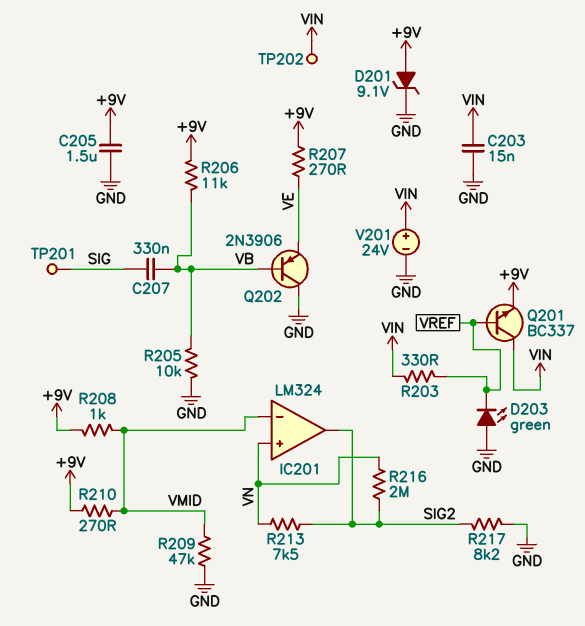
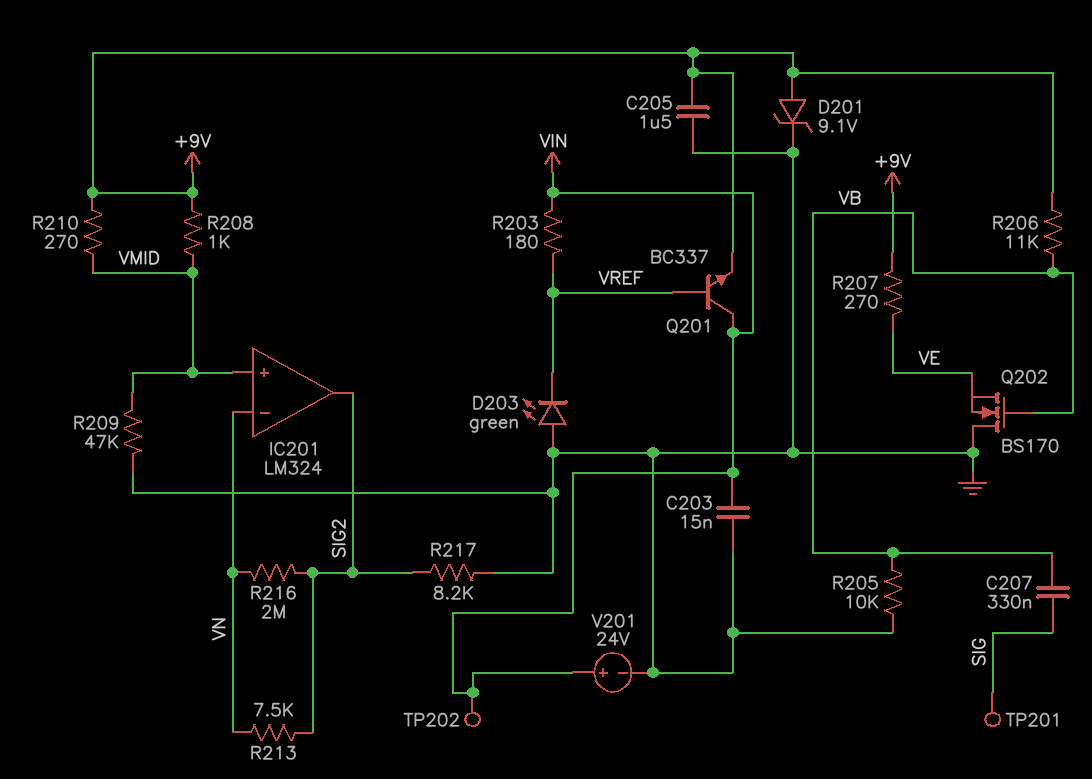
IC201 pin in+: VN -> VMID
IC201 pin in-: VMID -> VN
Q202: PNP 2N3906 (B VB, C GND, E VE) -> NMOS BS170 (G VB, D GND, S VE)
R203: 330 (VIN, VREF) -> 180 (VIN, VREF)

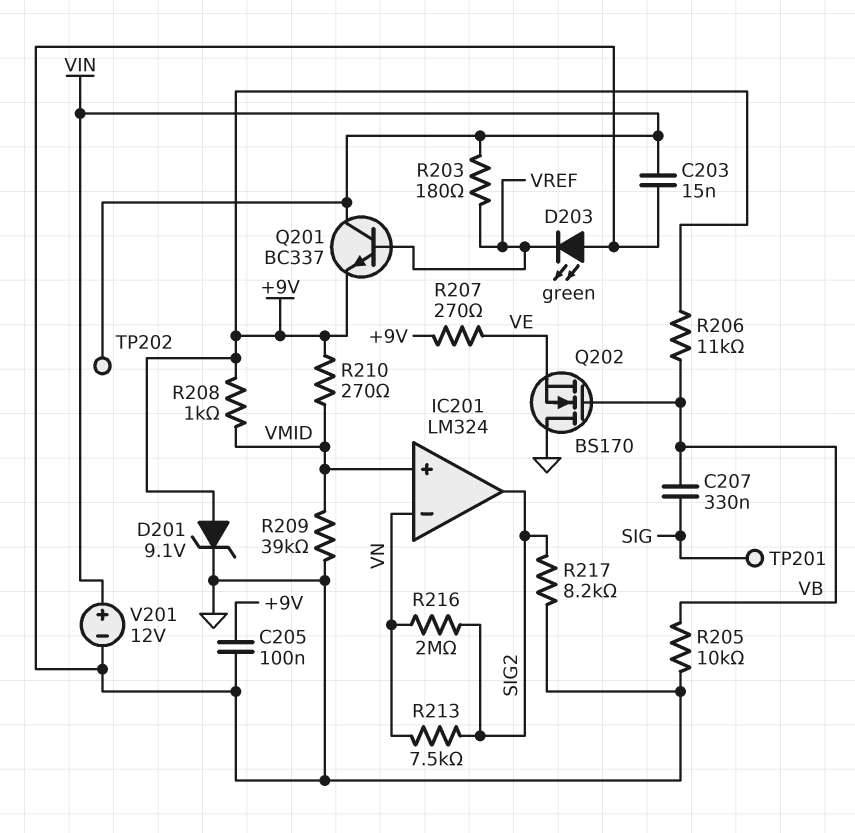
C205: 1.5uF (+9V, GND) -> 100nF (+9V, GND)
R209: 47k (GND, VMID) -> 39k (GND, VMID)
V201: 24V (plus VIN, minus GND) -> 12V (plus VIN, minus GND)

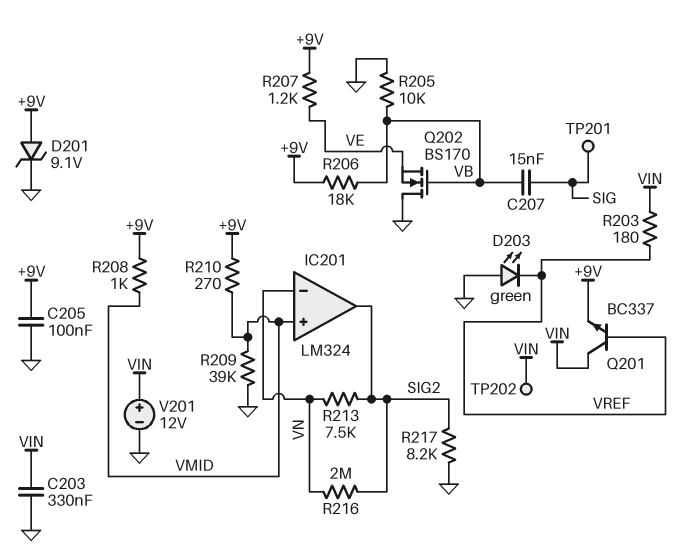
C203: 15nF (GND, VIN) -> 330nF (GND, VIN)
C207: 330nF (SIG, VB) -> 15nF (SIG, VB)
R206: 11k (+9V, VB) -> 18k (+9V, VB)
R207: 270 (+9V, VE) -> 1.2k (+9V, VE)

